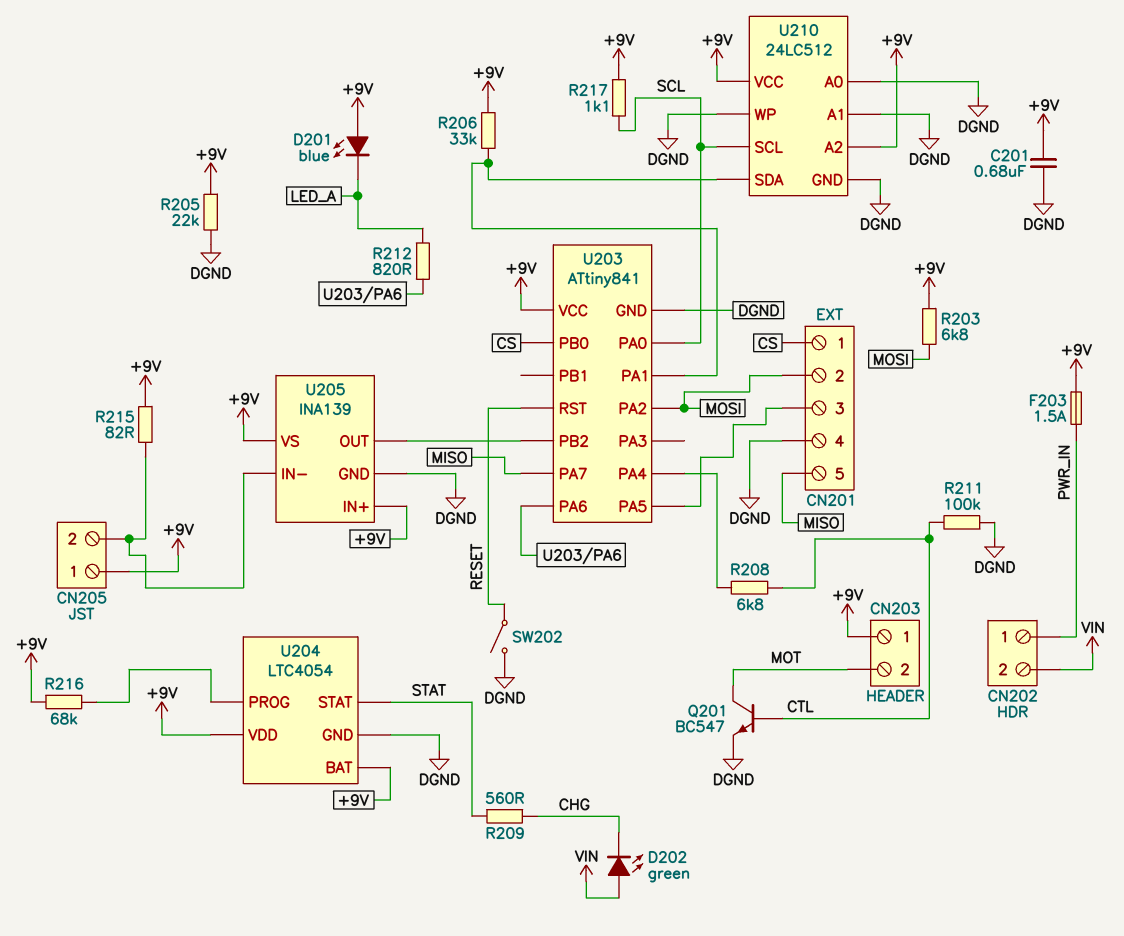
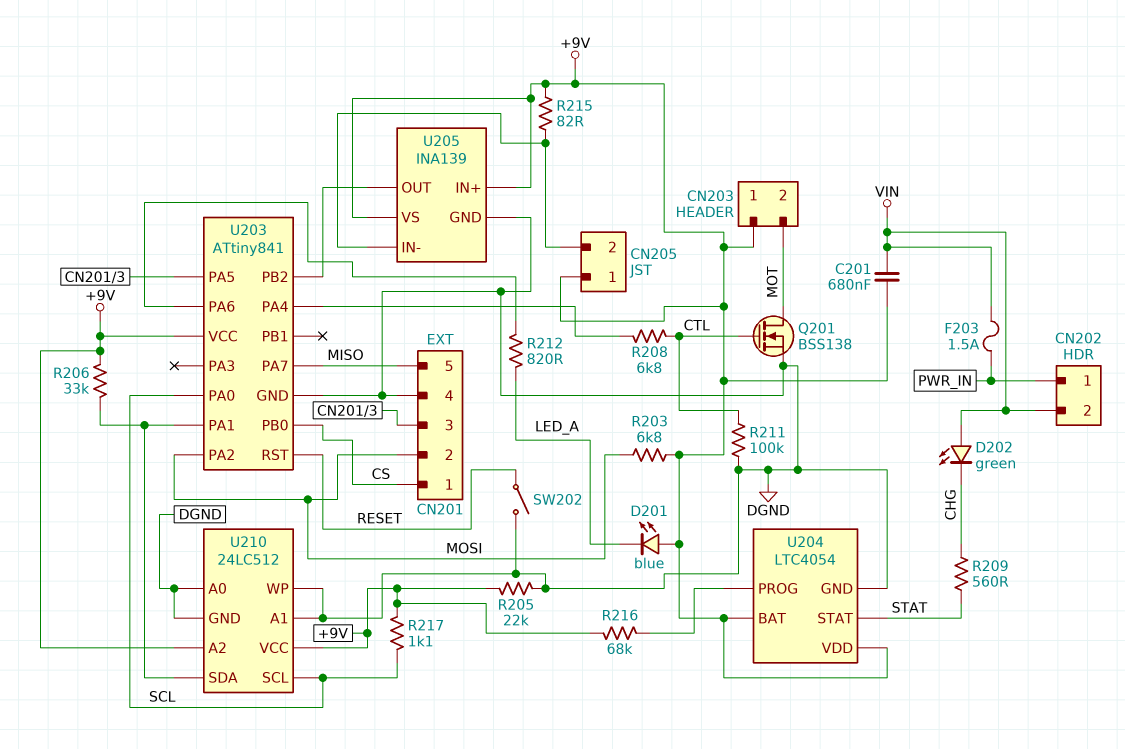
C201: 680nF (+9V, DGND) -> 680nF (+9V, VIN)
F203: 1.5A (+9V, PWR_IN) -> 1.5A (PWR_IN, VIN)
Q201: NPN BC547 (B CTL, C MOT, E DGND) -> NMOS BSS138 (G CTL, D MOT, S DGND)

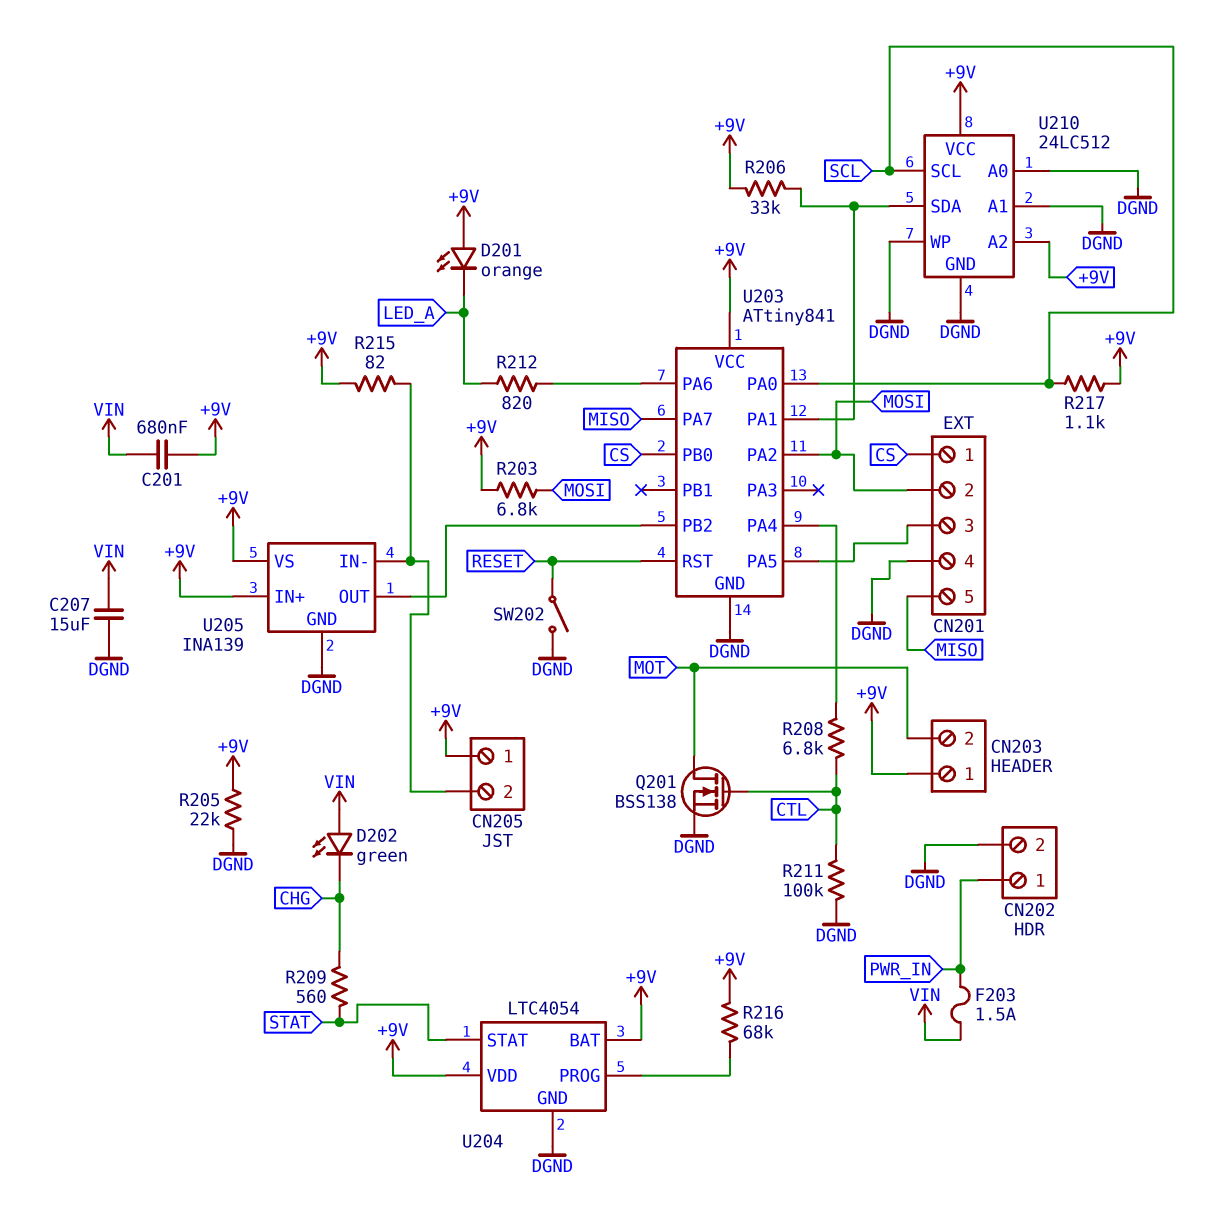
C207: none -> 15uF (DGND, VIN)
CN202 pin 2: VIN -> DGND
D201: LED blue (A +9V, K LED_A) -> LED orange (A +9V, K LED_A)

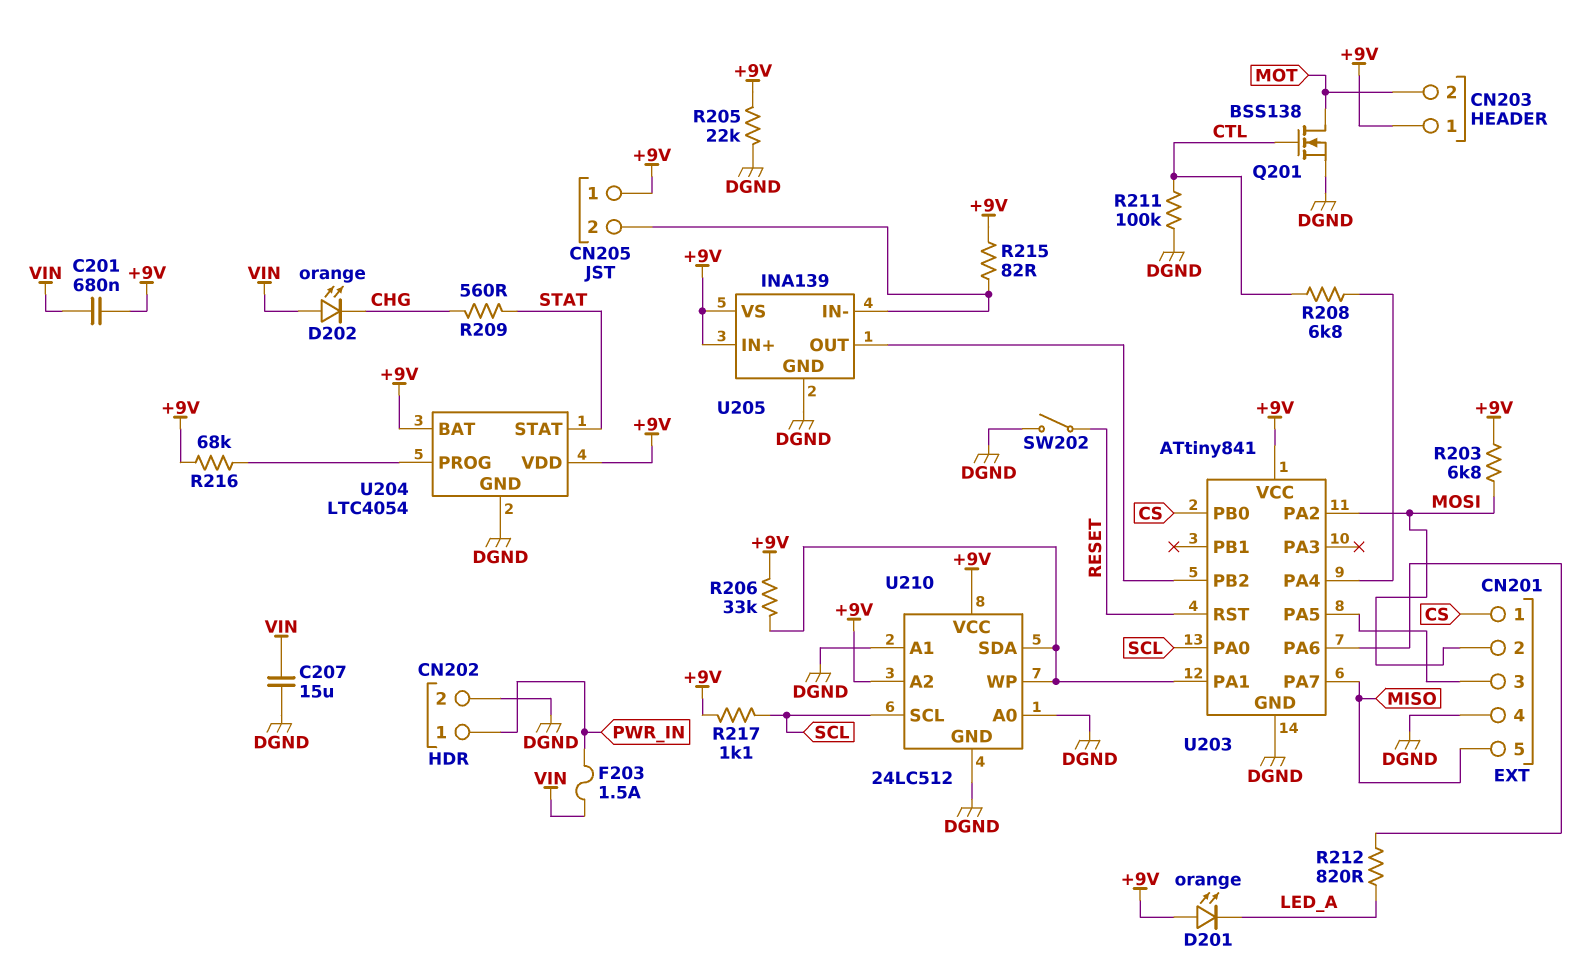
D202: LED green (A VIN, K CHG) -> LED orange (A VIN, K CHG)
U210 pin WP: DGND -> U203/PA1

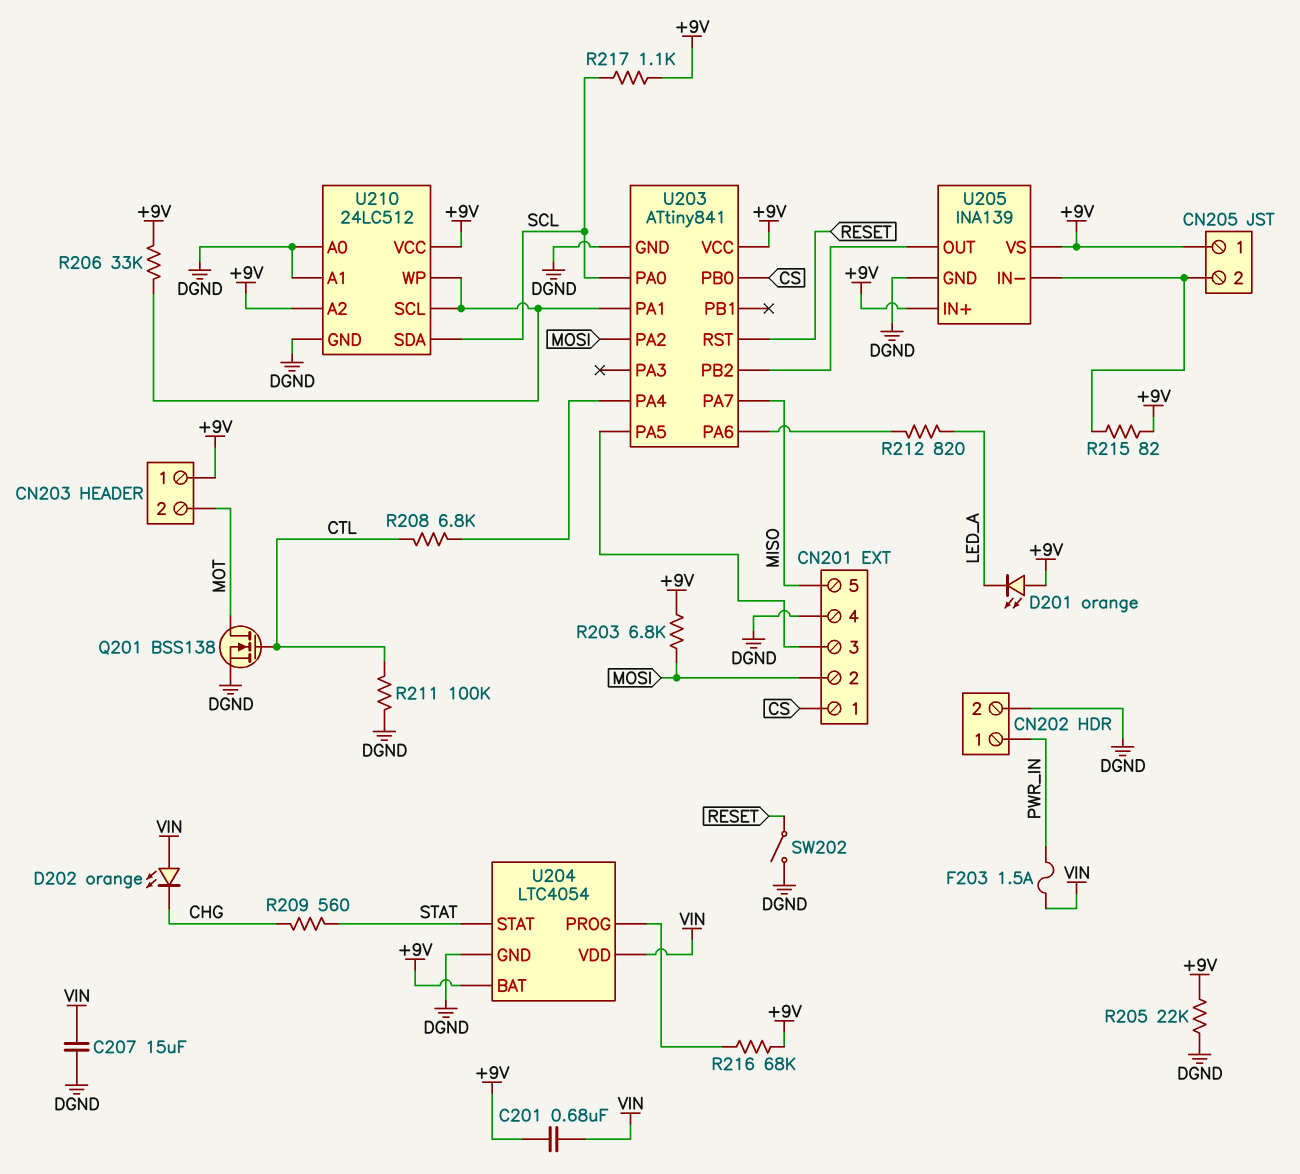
U204 pin VDD: +9V -> VIN
U210 pin SCL: SCL -> U203/PA1
U210 pin SDA: U203/PA1 -> SCL

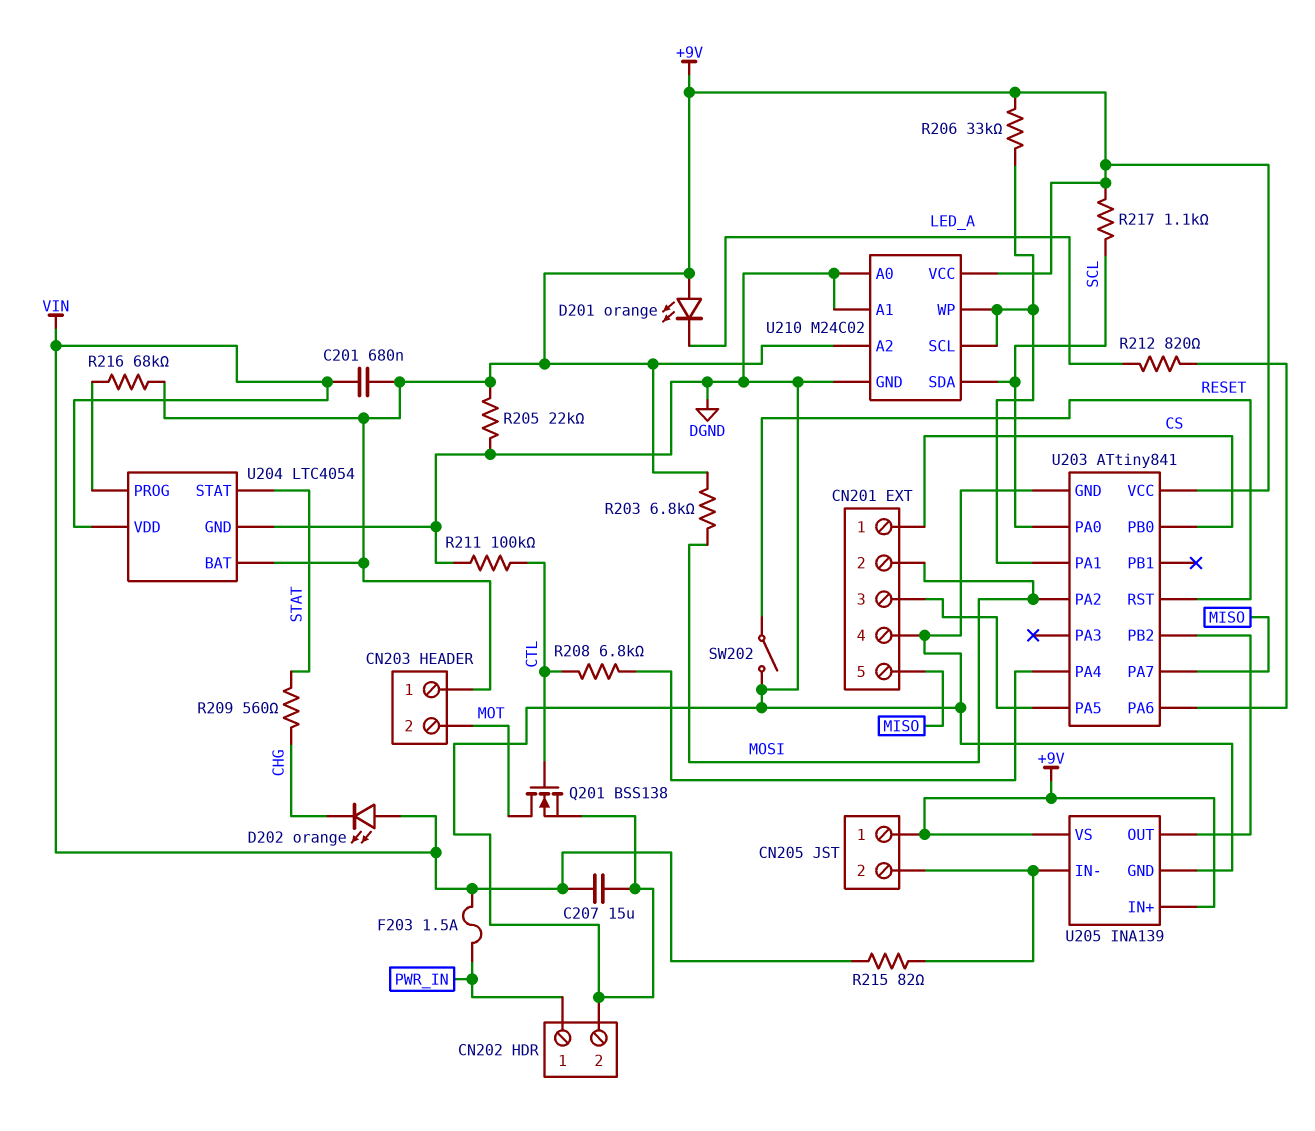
R215: 82 (+9V, CN205/2) -> 82 (CN205/2, VIN)
U210: 24LC512 -> M24C02

